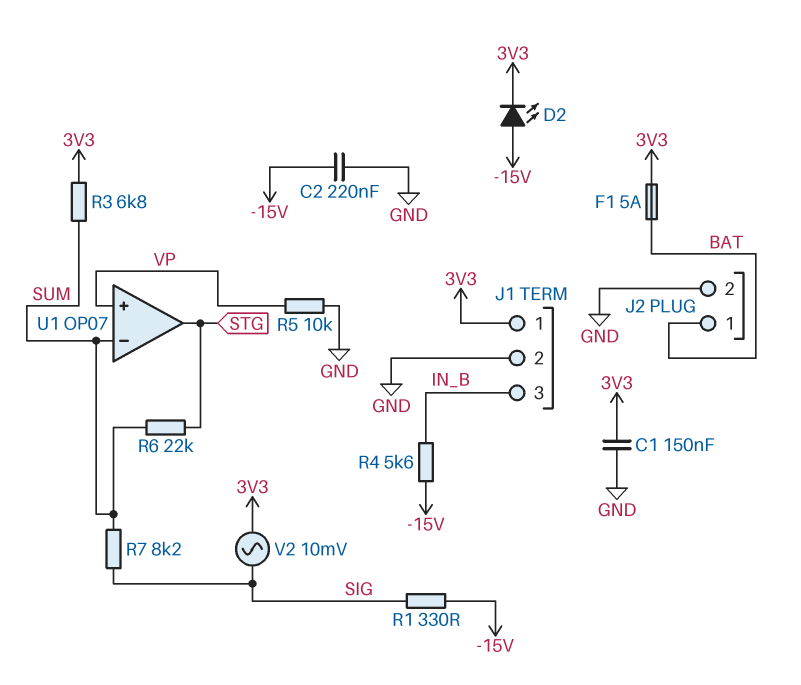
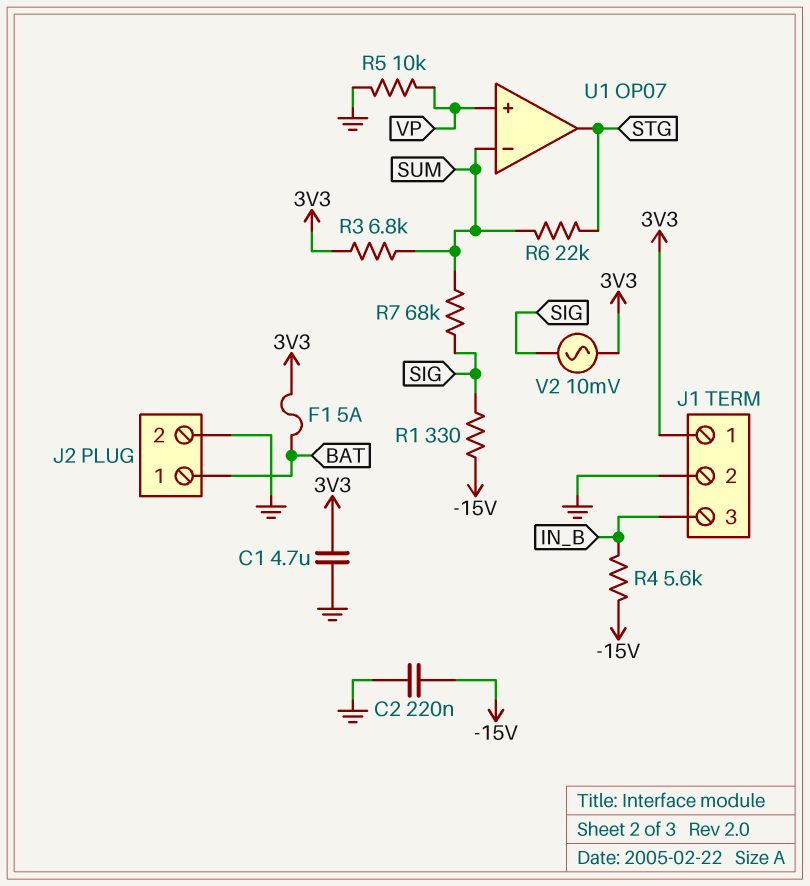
C1: 150nF (3V3, GND) -> 4.7uF (3V3, GND)
D2: LED (A -15V, K 3V3) -> none
R7: 8.2k (SIG, SUM) -> 68k (SIG, SUM)

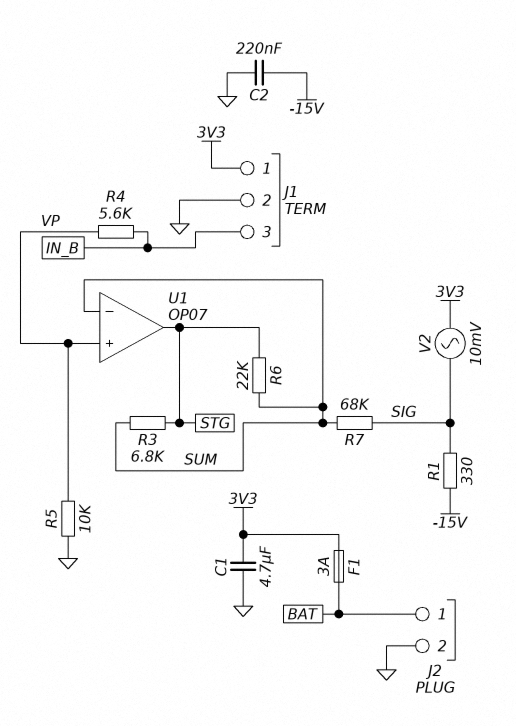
F1: 5A (3V3, BAT) -> 3A (3V3, BAT)
R3: 6.8k (3V3, SUM) -> 6.8k (STG, SUM)
R4: 5.6k (-15V, IN_B) -> 5.6k (IN_B, VP)

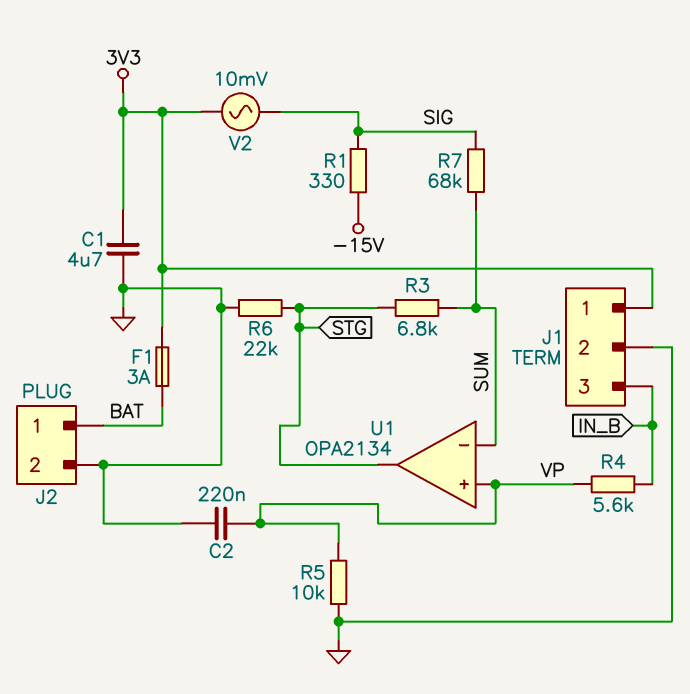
C2: 220nF (-15V, GND) -> 220nF (GND, VP)
R6: 22k (STG, SUM) -> 22k (GND, STG)
U1: OP07 -> OPA2134

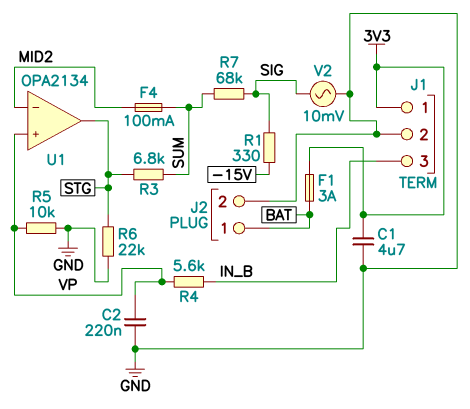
F4: none -> 100mA (MID2, SUM)
U1 pin in-: SUM -> MID2
V2: AC 10mV (3V3, SIG) -> AC 10mV (GND, SIG)

